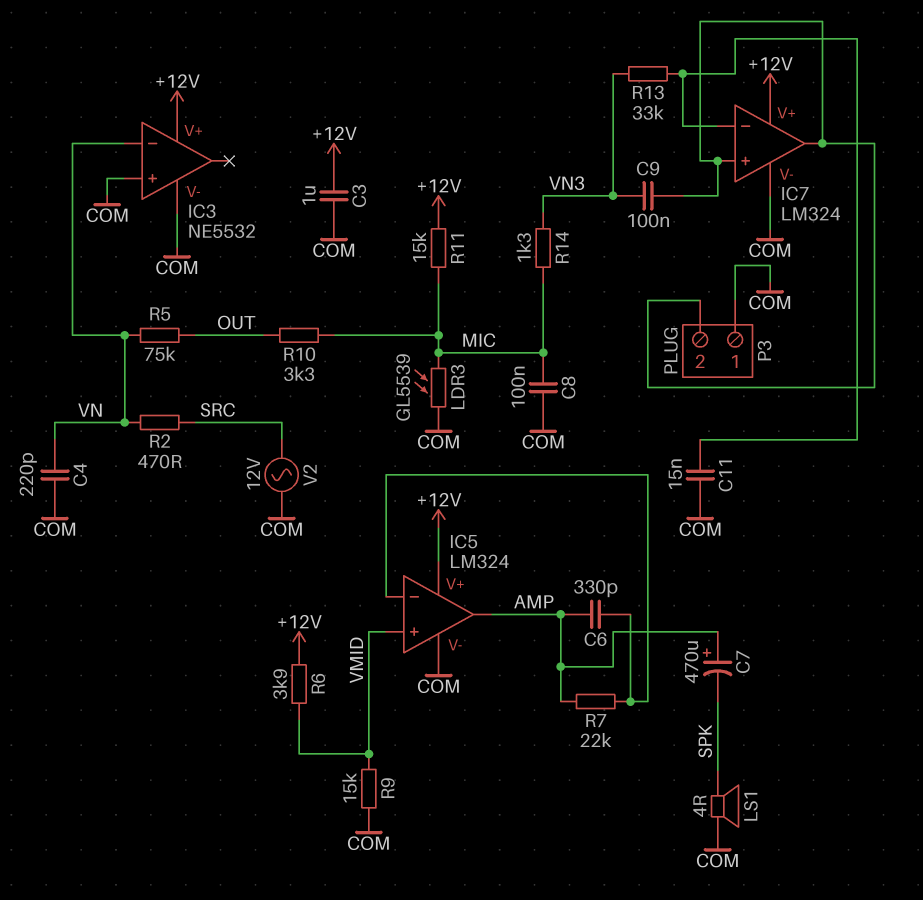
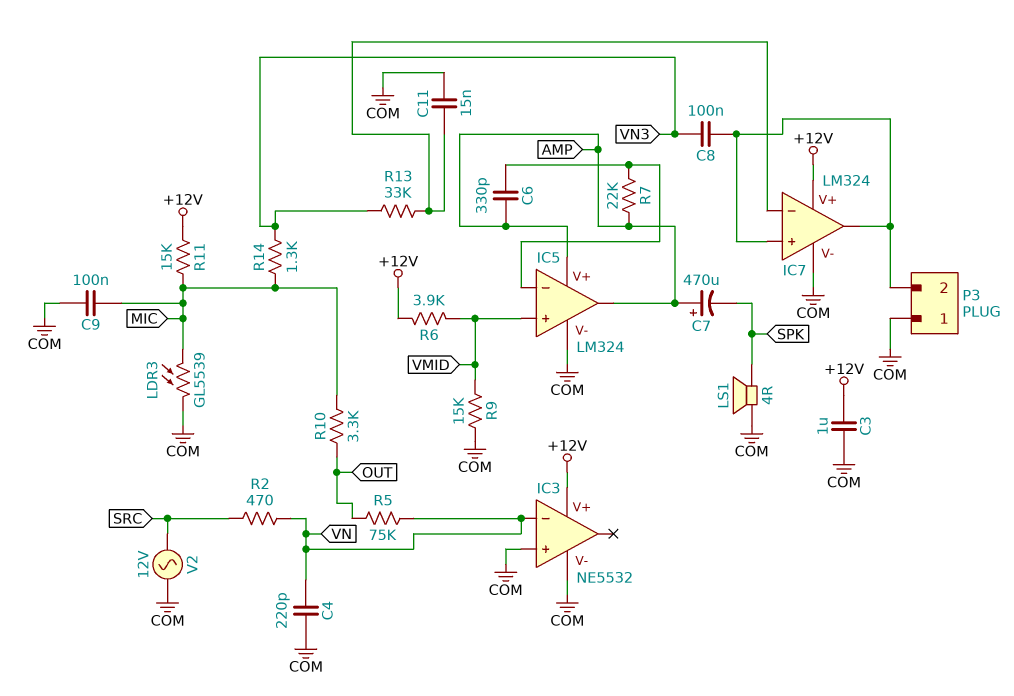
C8: 100nF (COM, MIC) -> 100nF (IC7/in+, VN3)
C9: 100nF (IC7/in+, VN3) -> 100nF (COM, MIC)
IC5 pin V+: +12V -> AMP

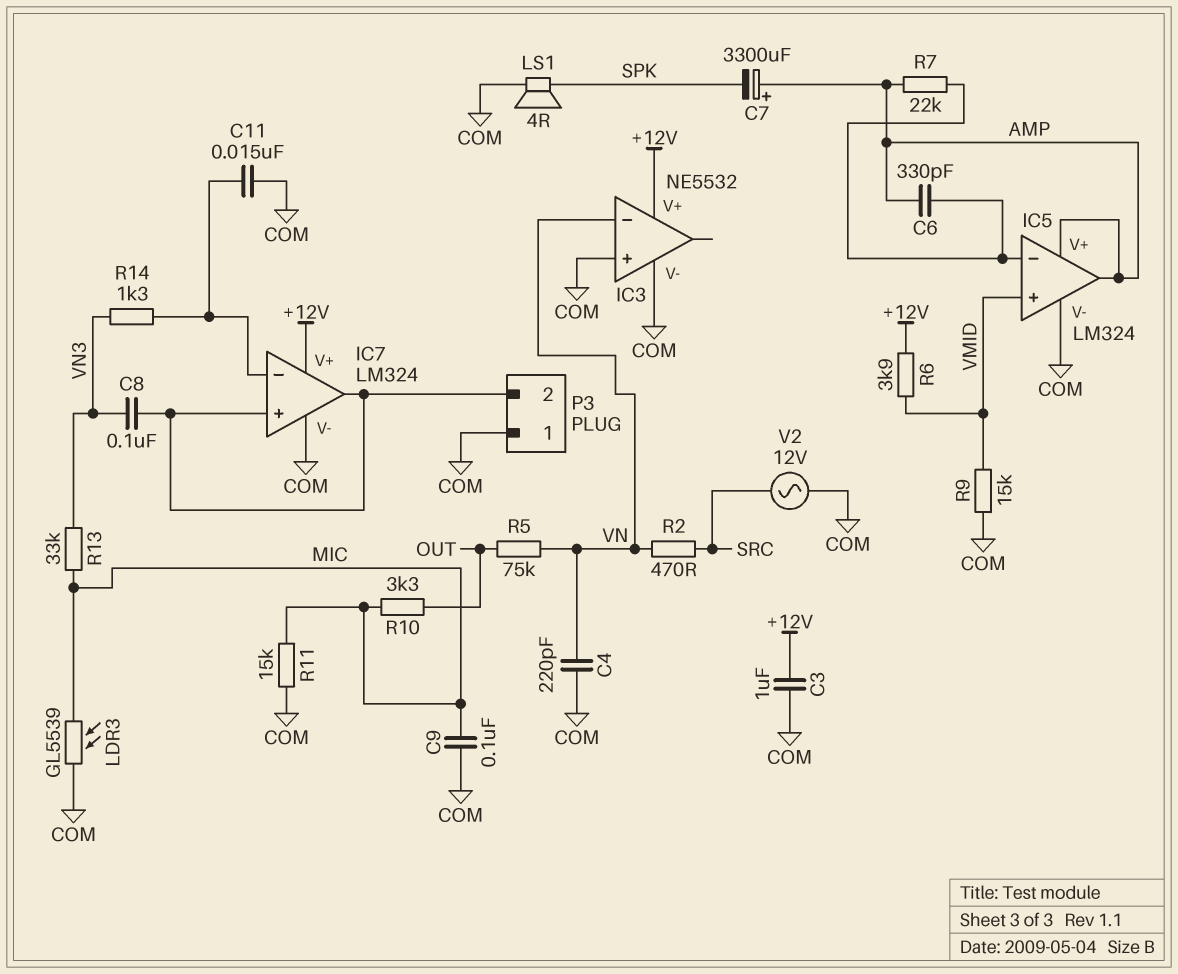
C7: 470uF (plus AMP, minus SPK) -> 3300uF (plus AMP, minus SPK)
R11: 15k (+12V, MIC) -> 15k (COM, MIC)
R13: 33k (IC7/in-, VN3) -> 33k (MIC, VN3)
R14: 1.3k (MIC, VN3) -> 1.3k (IC7/in-, VN3)

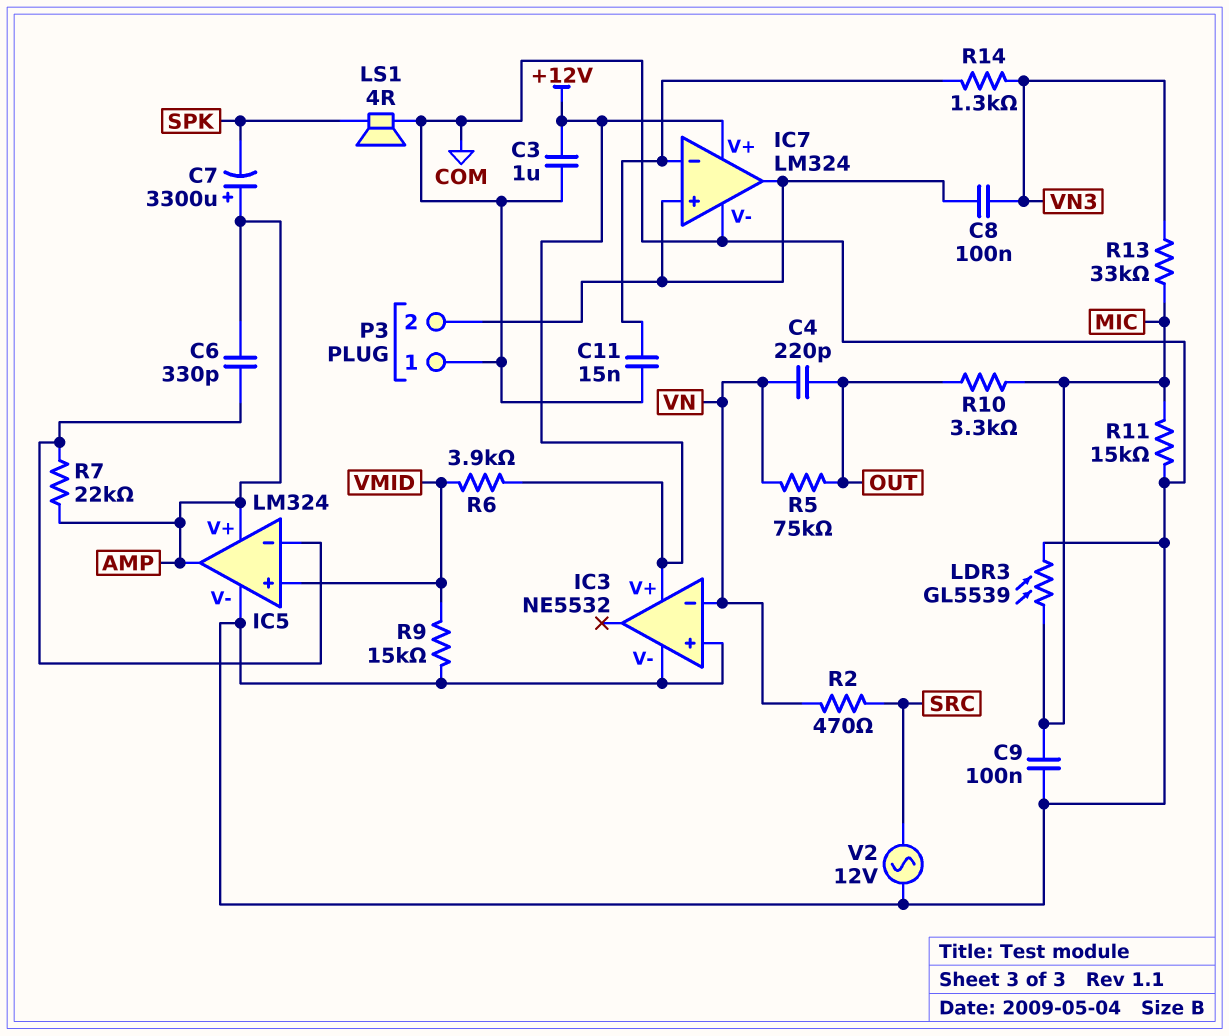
C4: 220pF (COM, VN) -> 220pF (OUT, VN)

